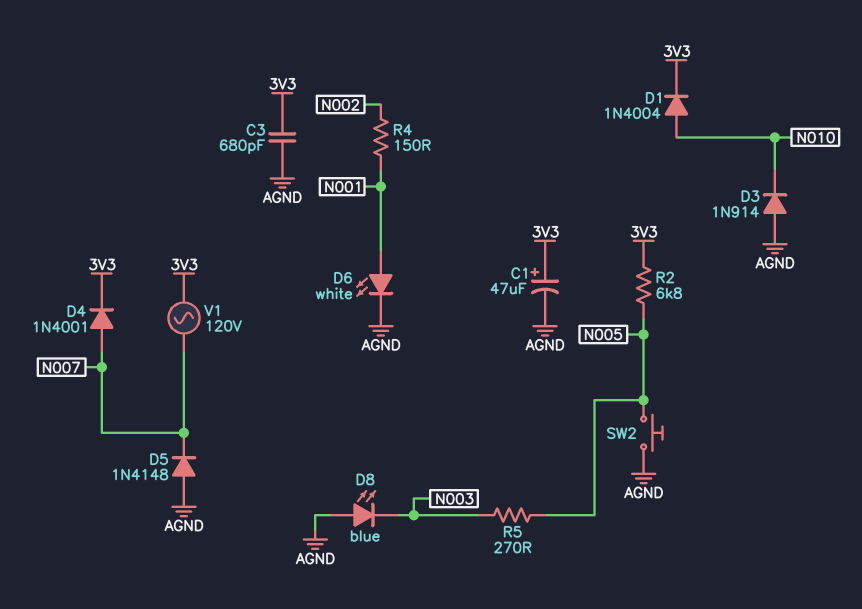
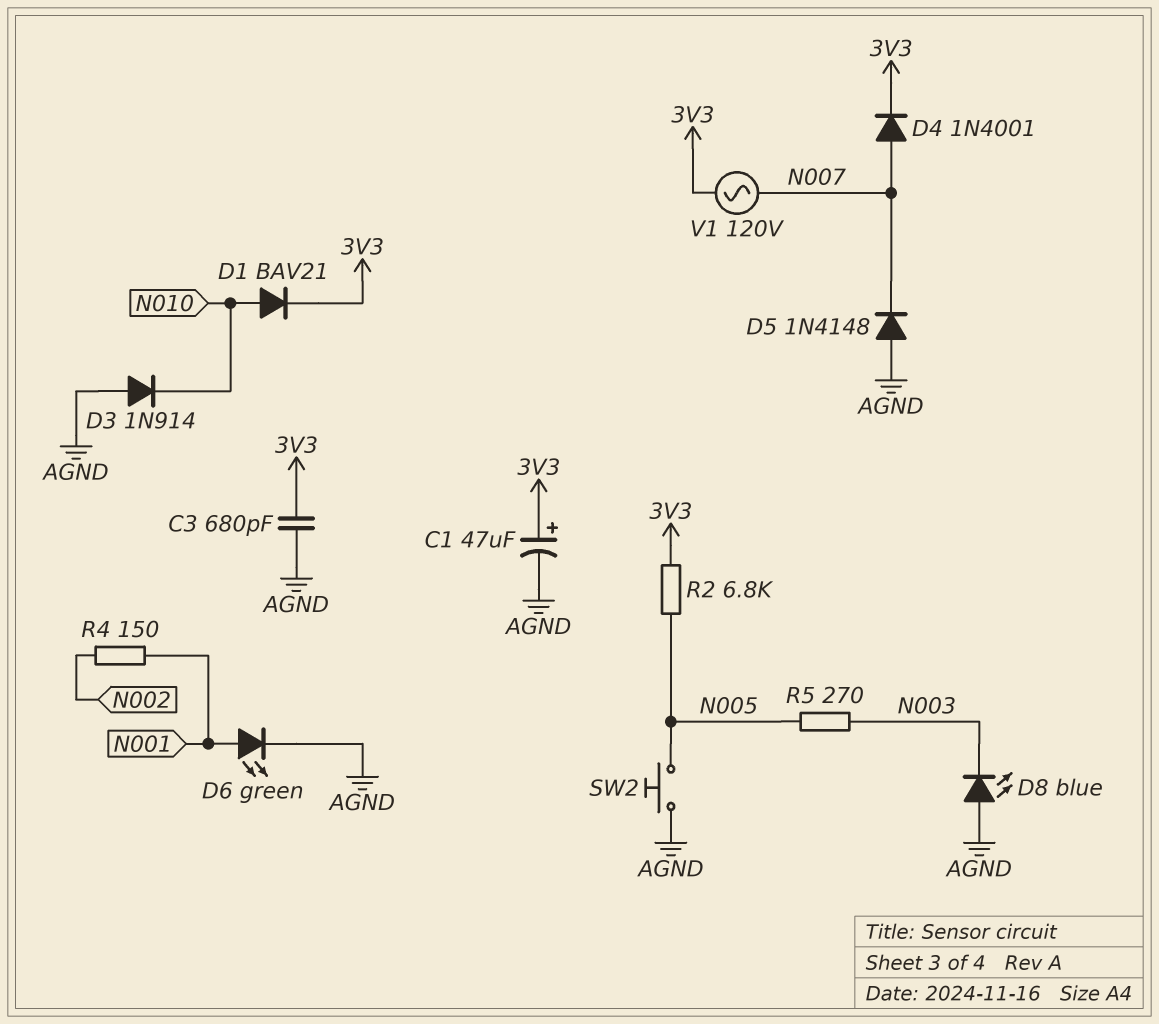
D1: diode 1N4004 (A N010, K 3V3) -> diode BAV21 (A N010, K 3V3)
D6: LED white (A N001, K AGND) -> LED green (A N001, K AGND)

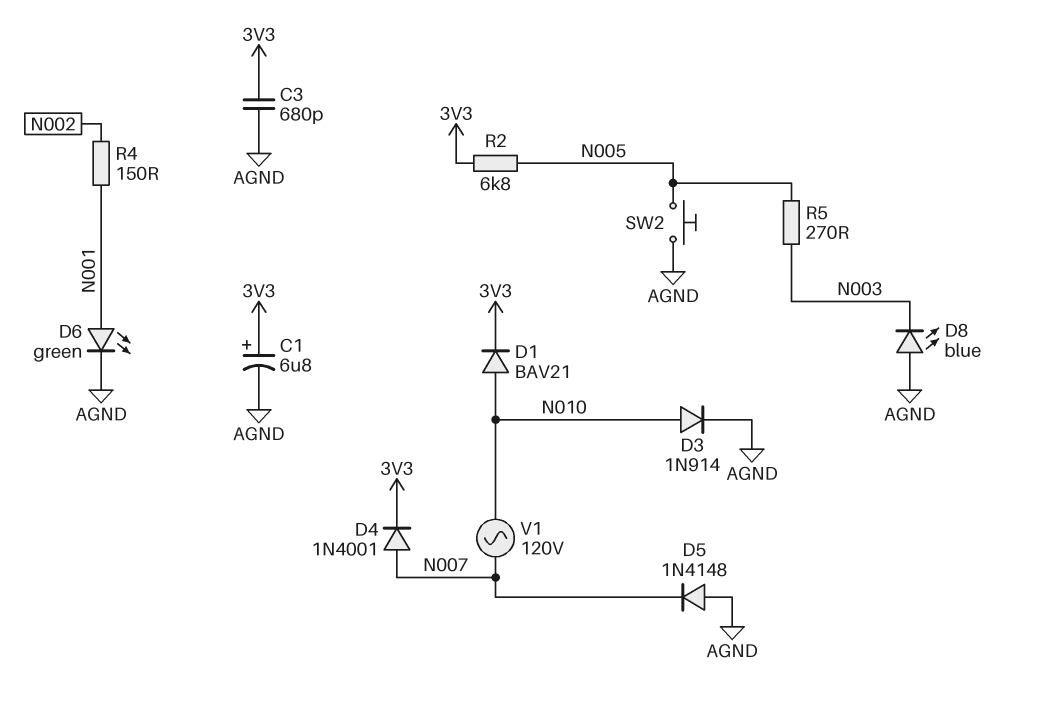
C1: 47uF (plus 3V3, minus AGND) -> 6.8uF (plus 3V3, minus AGND)
D3: diode 1N914 (A AGND, K N010) -> diode 1N914 (A N010, K AGND)
V1: AC 120V (3V3, N007) -> AC 120V (N007, N010)

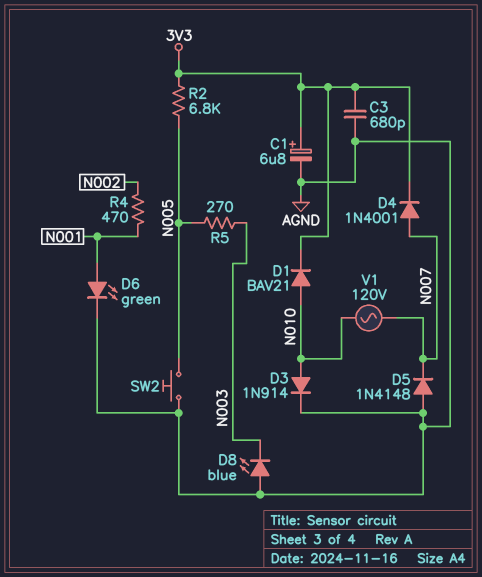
R4: 150 (N001, N002) -> 470 (N001, N002)

